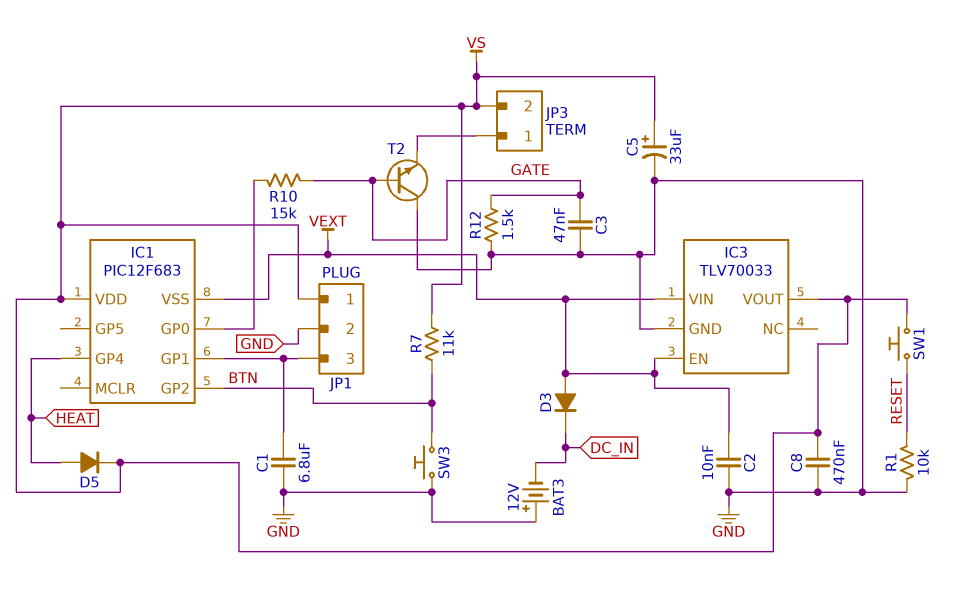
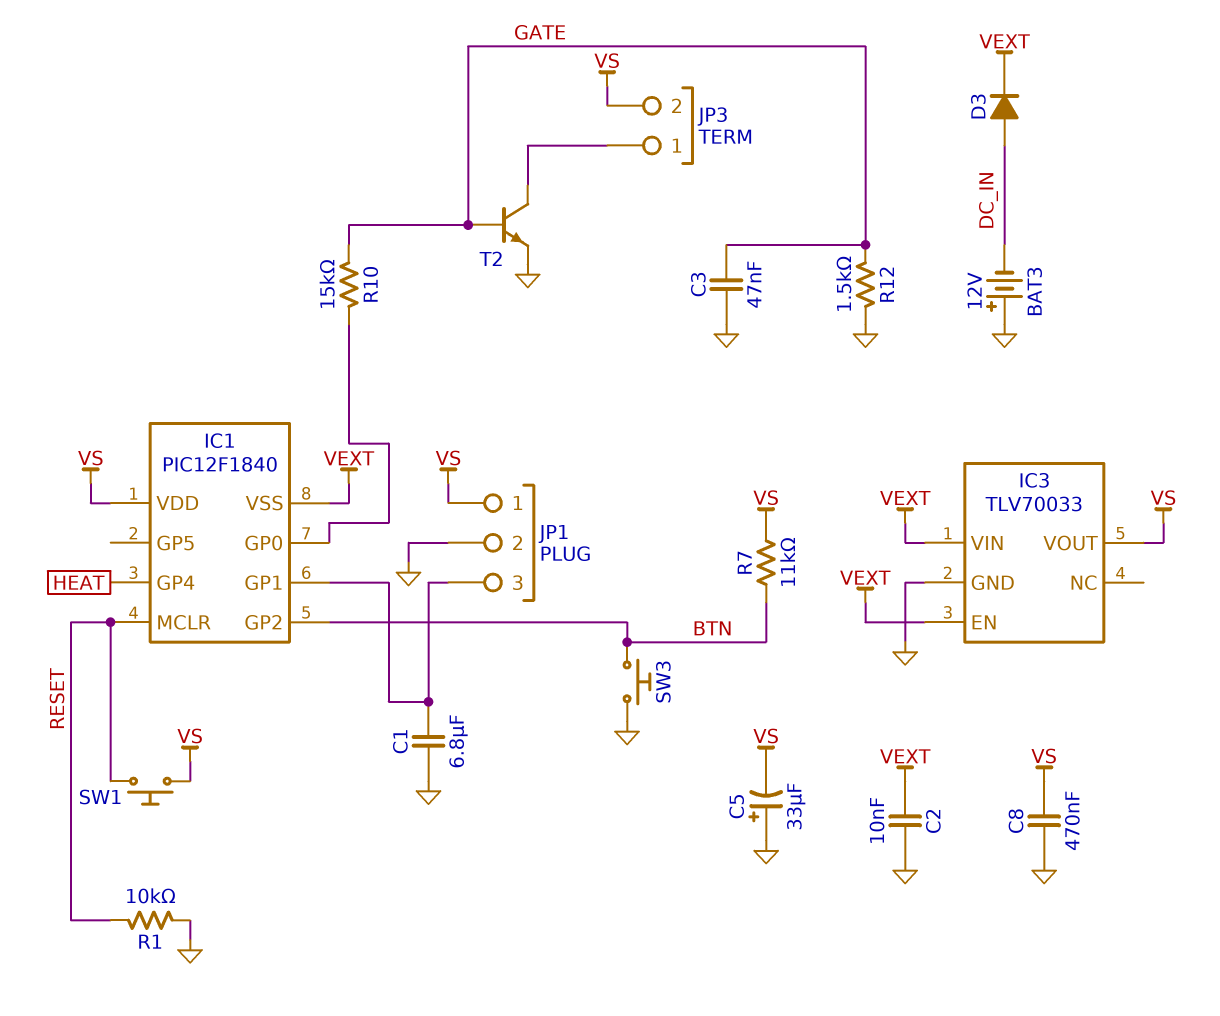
C5: 33uF (plus VS, minus GND) -> 33uF (plus GND, minus VS)
D3: diode (A VEXT, K DC_IN) -> diode (A DC_IN, K VEXT)
D5: diode (A HEAT, K VS) -> none
IC1: PIC12F683 -> PIC12F1840
IC1 pin MCLR: none -> RESET
T2: NPN (B GATE, C GND, E JP3/1) -> NPN (B GATE, C JP3/1, E GND)

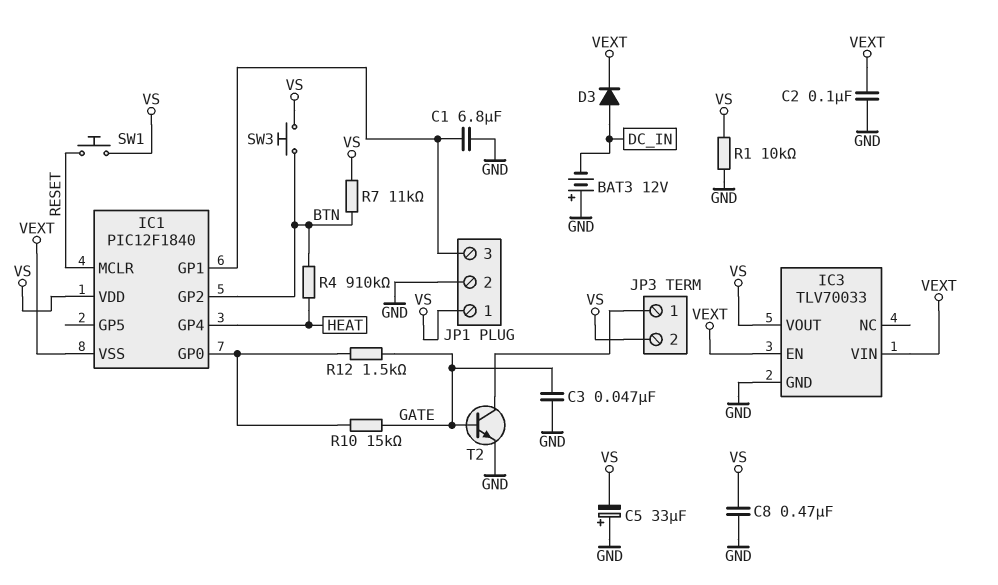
C2: 10nF (GND, VEXT) -> 100nF (GND, VEXT)
R1: 10k (GND, RESET) -> 10k (GND, VS)
R4: none -> 910k (BTN, HEAT)
R12: 1.5k (GATE, GND) -> 1.5k (GATE, IC1/GP0)
SW3: button (BTN, GND) -> button (BTN, VS)

